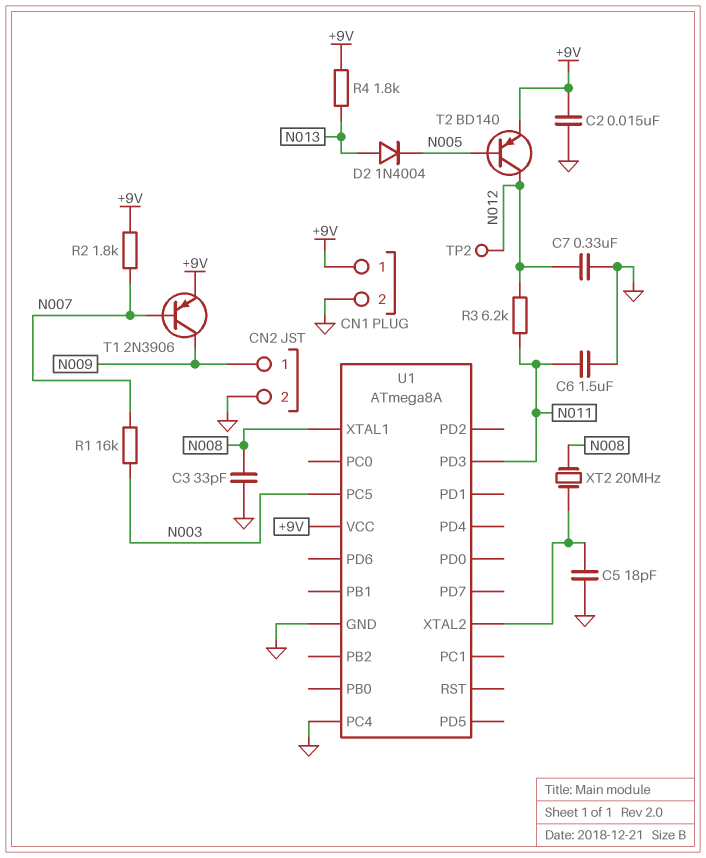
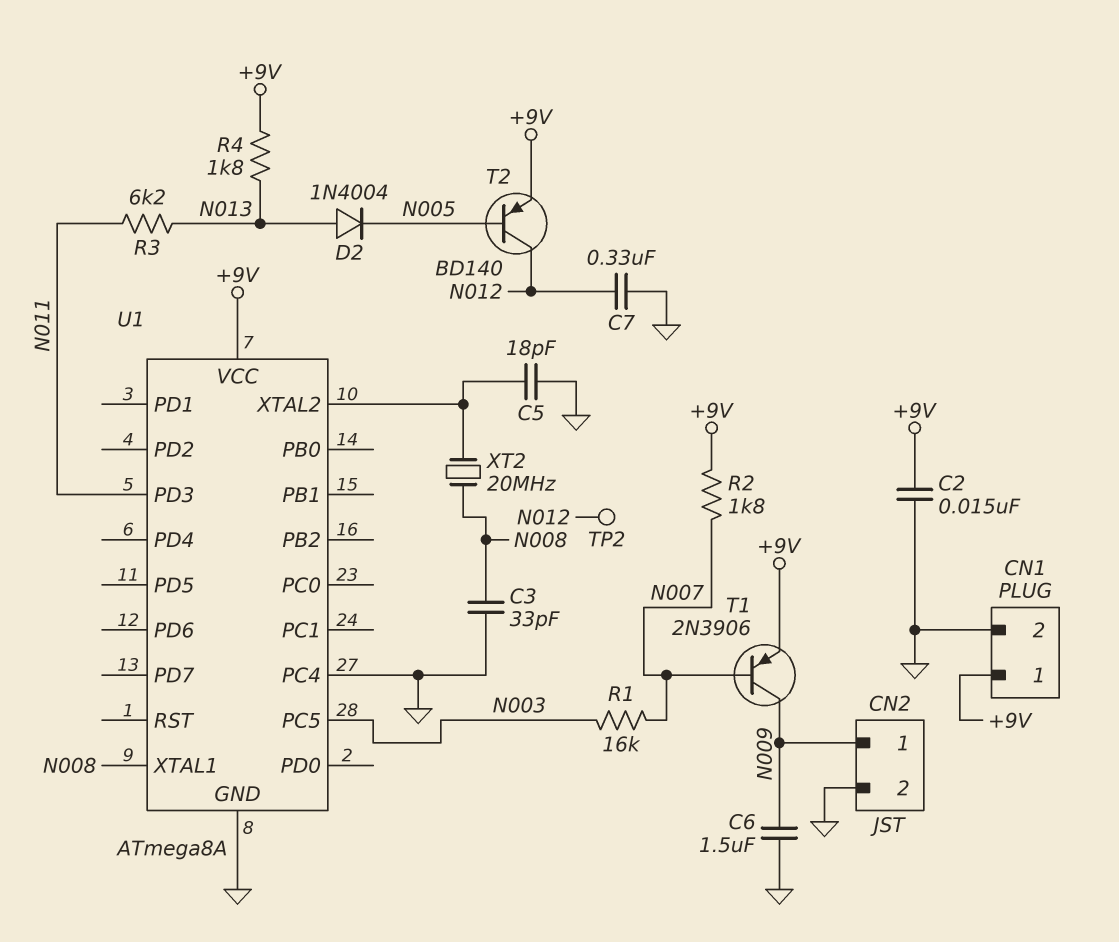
C6: 1.5uF (GND, N011) -> 1.5uF (GND, N009)
R3: 6.2k (N011, N012) -> 6.2k (N011, N013)

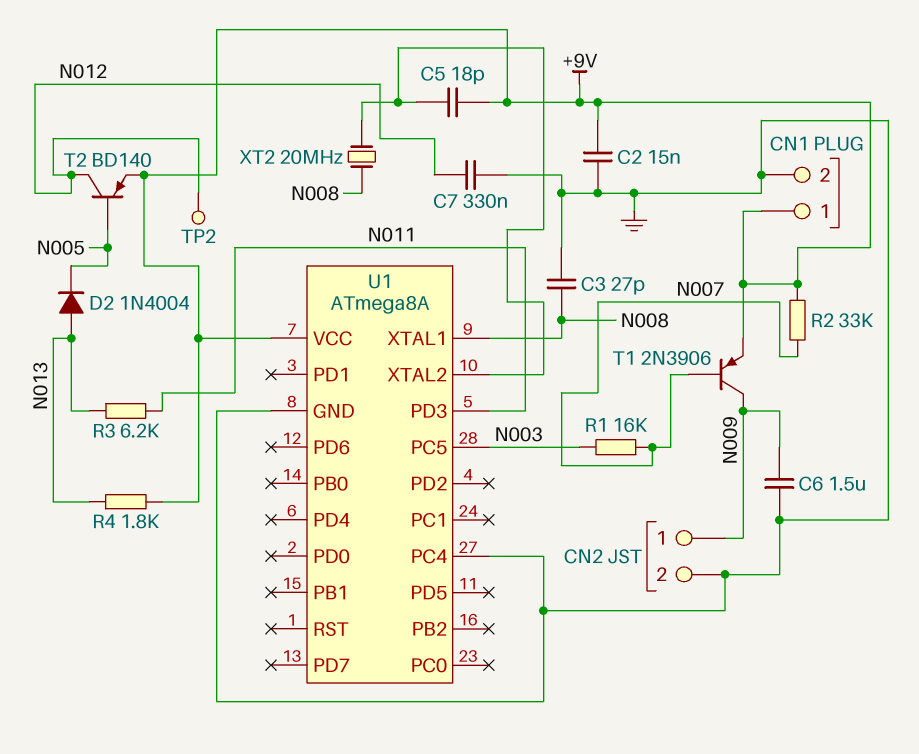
C3: 33pF (GND, N008) -> 27pF (GND, N008)
C5: 18pF (GND, U1/XTAL2) -> 18pF (+9V, U1/XTAL2)
R2: 1.8k (+9V, N007) -> 33k (+9V, N007)

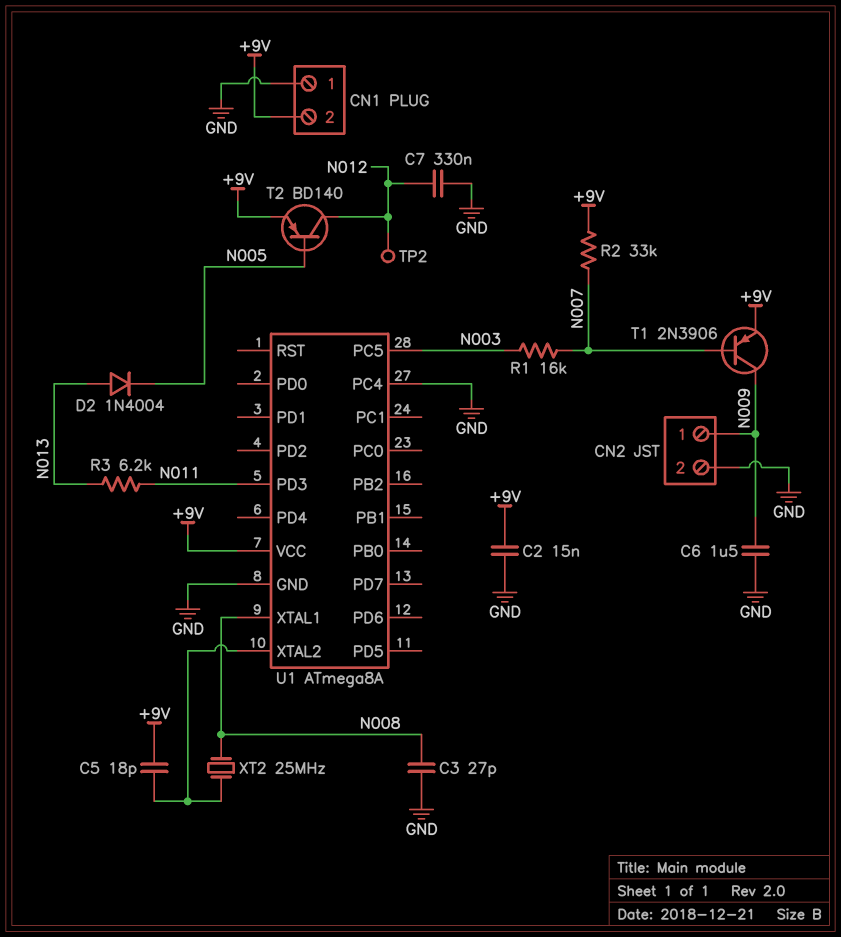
CN1 pin 1: +9V -> GND
CN1 pin 2: GND -> +9V
R4: 1.8k (+9V, N013) -> none
XT2: 20MHz (N008, U1/XTAL2) -> 25MHz (N008, U1/XTAL2)

